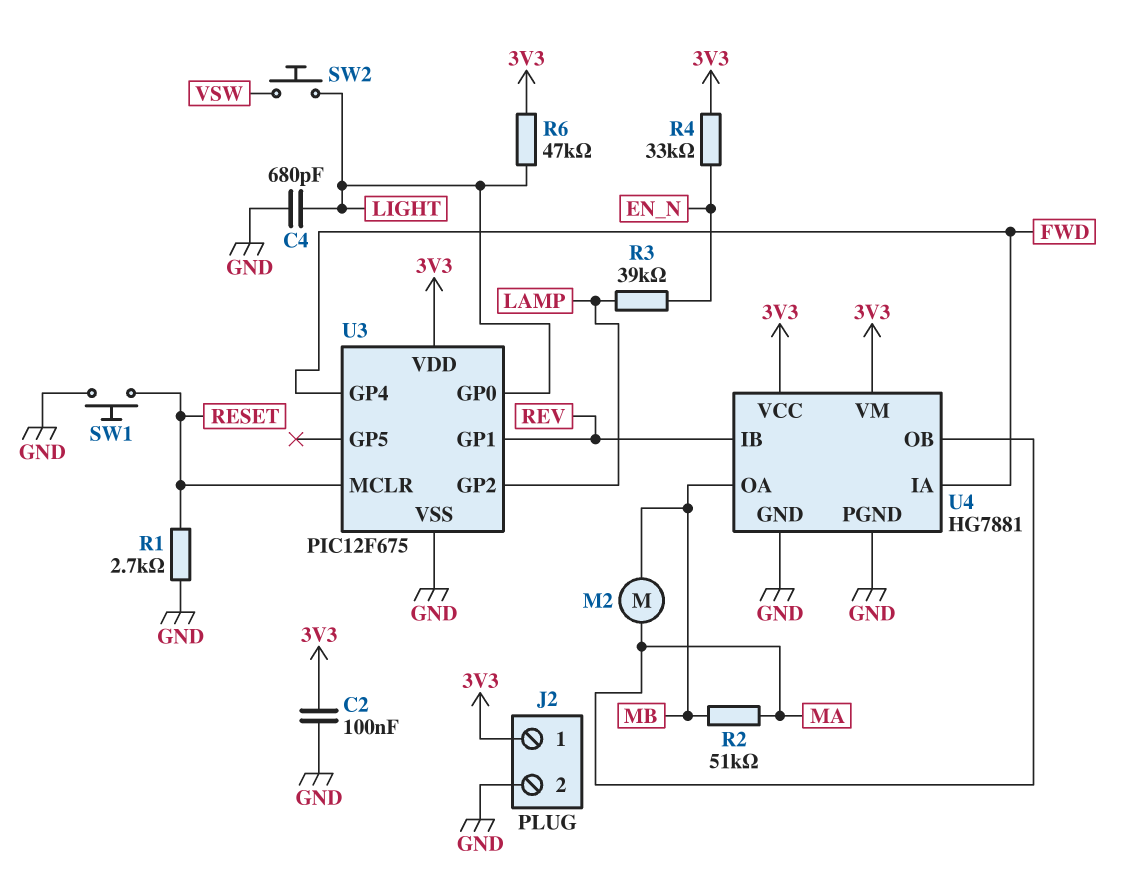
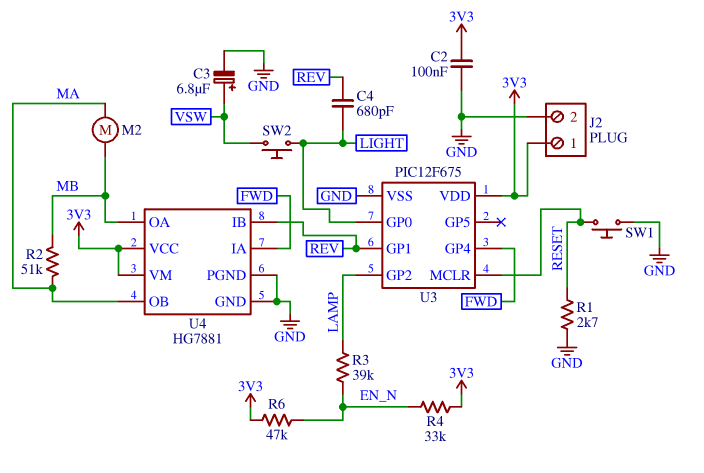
C3: none -> 6.8uF (plus VSW, minus GND)
C4: 680pF (GND, LIGHT) -> 680pF (LIGHT, REV)
R6: 47k (3V3, LIGHT) -> 47k (3V3, EN_N)

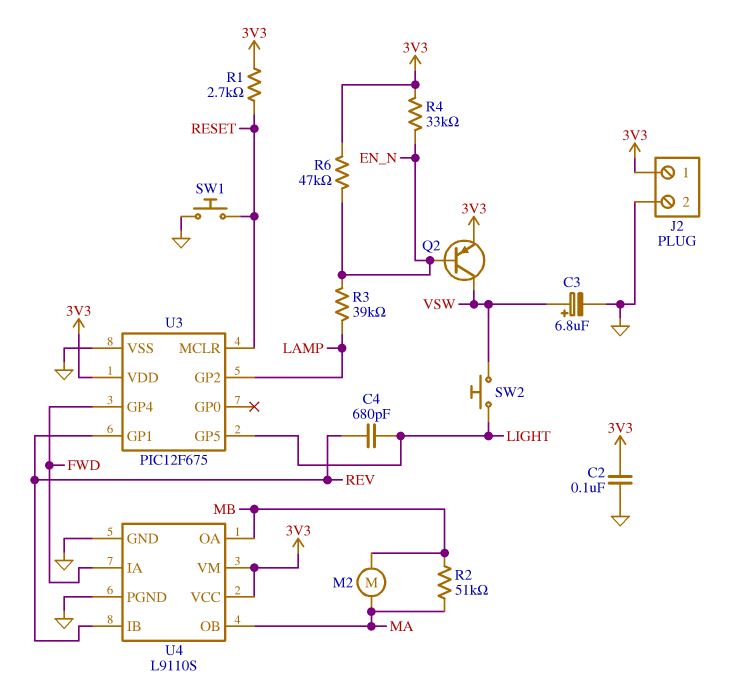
Q2: none -> PNP (B EN_N, C VSW, E 3V3)
R1: 2.7k (GND, RESET) -> 2.7k (3V3, RESET)
U3 pin GP0: LIGHT -> none
U3 pin GP5: none -> LIGHT
U4: HG7881 -> L9110S

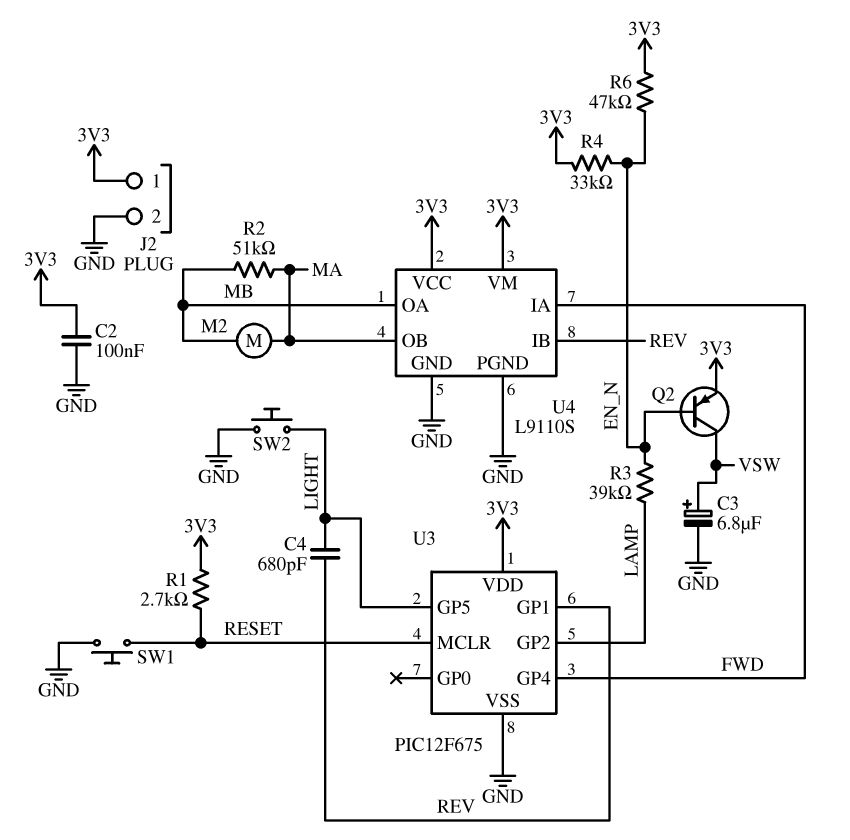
SW2: button (LIGHT, VSW) -> button (GND, LIGHT)

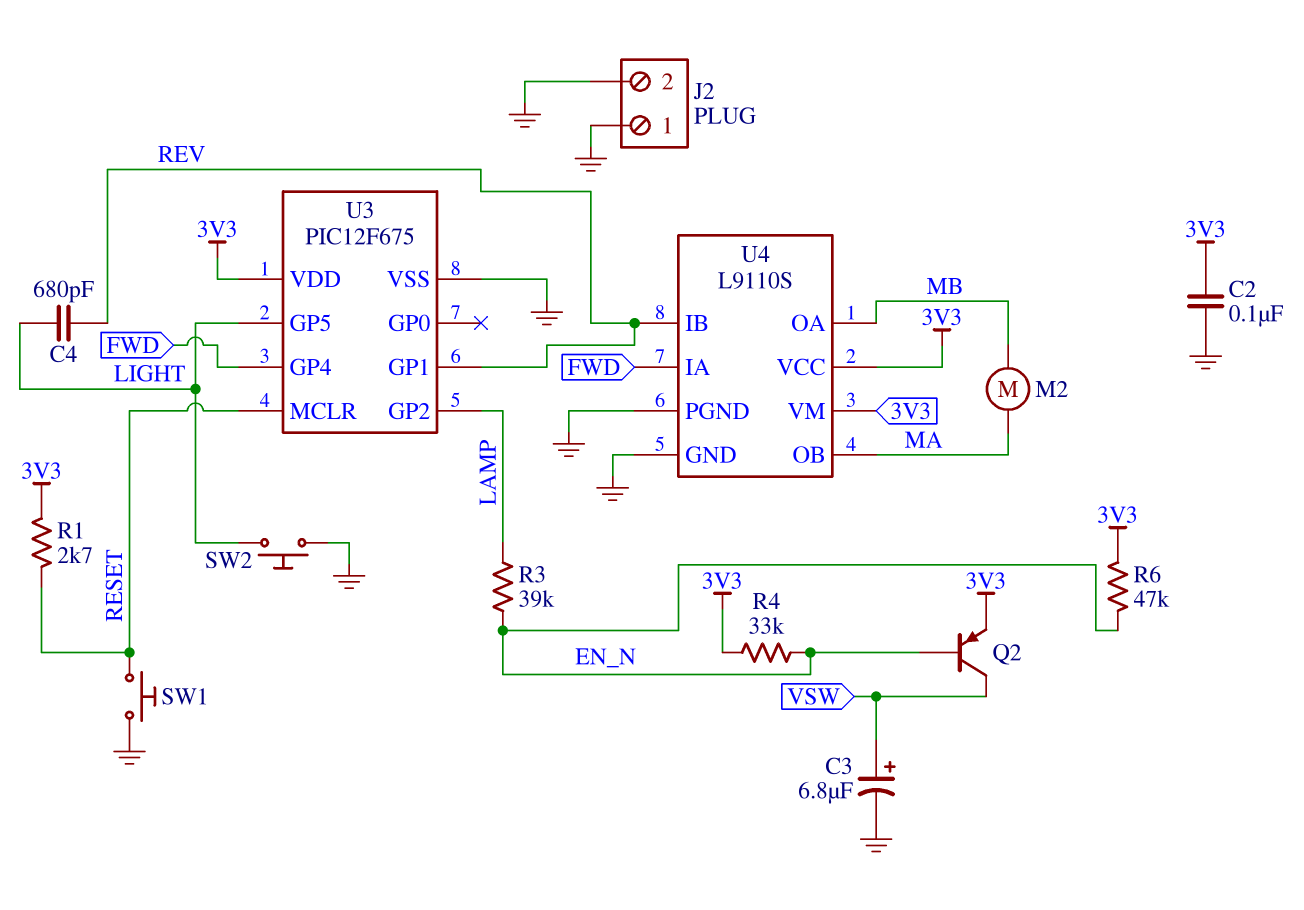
J2 pin 1: 3V3 -> GND
R2: 51k (MA, MB) -> none

